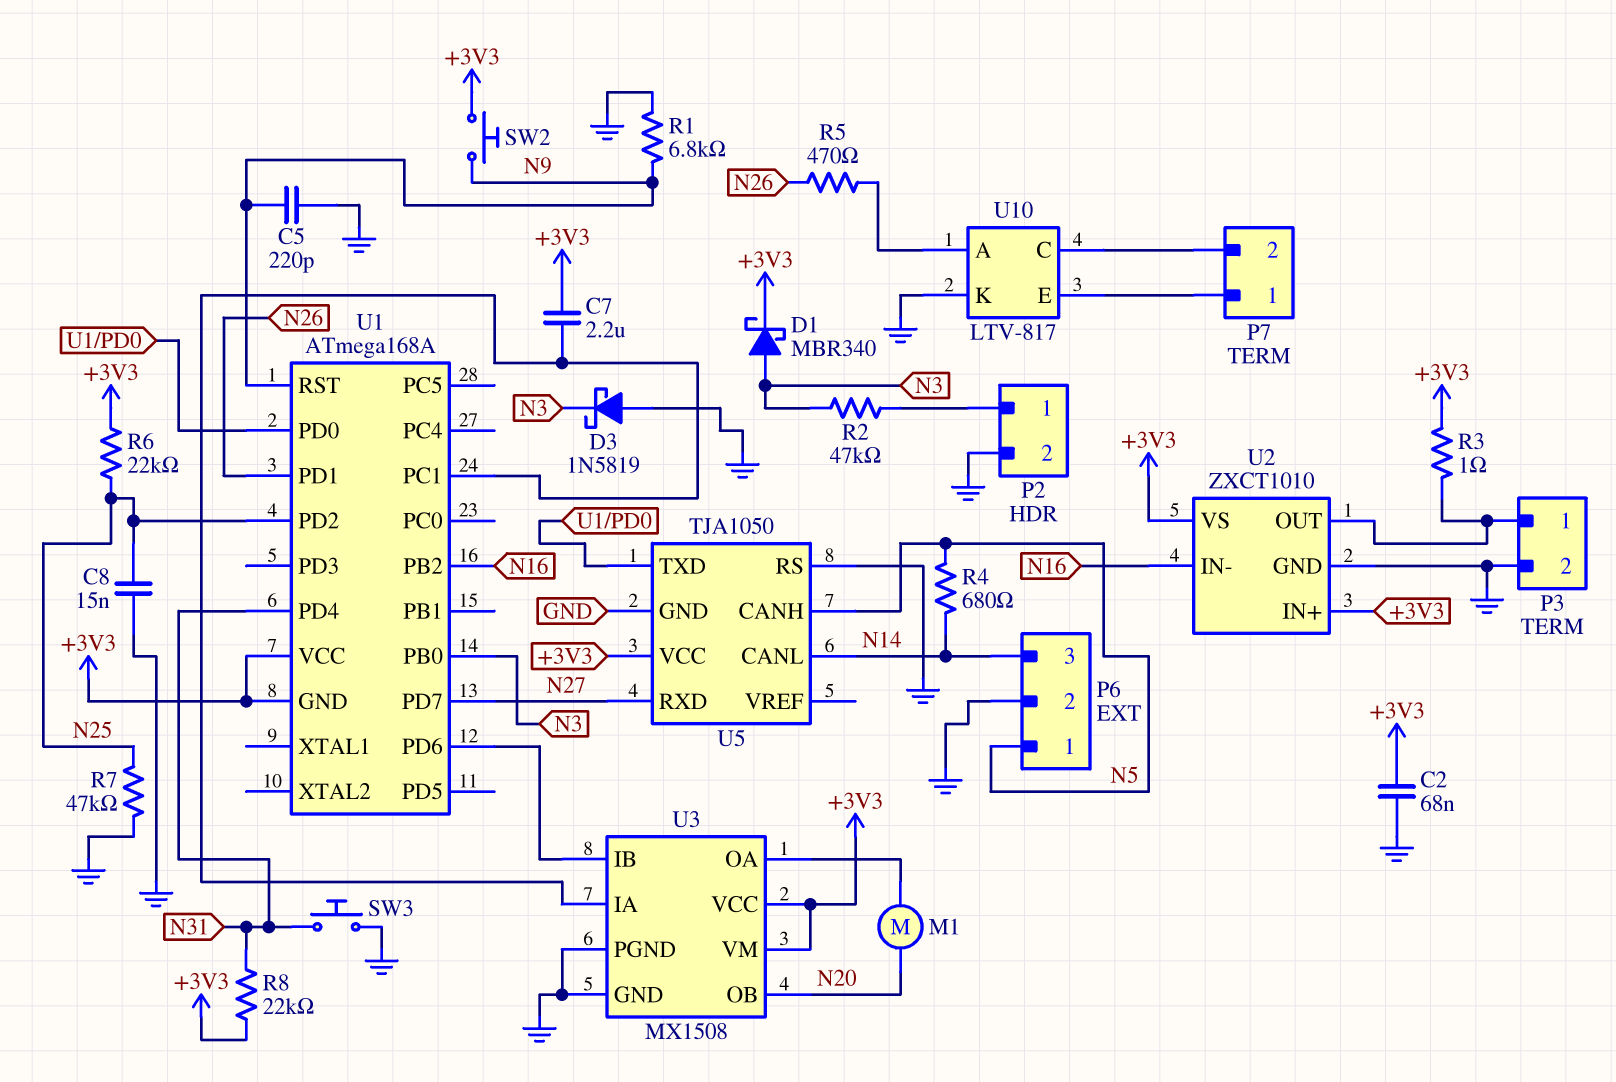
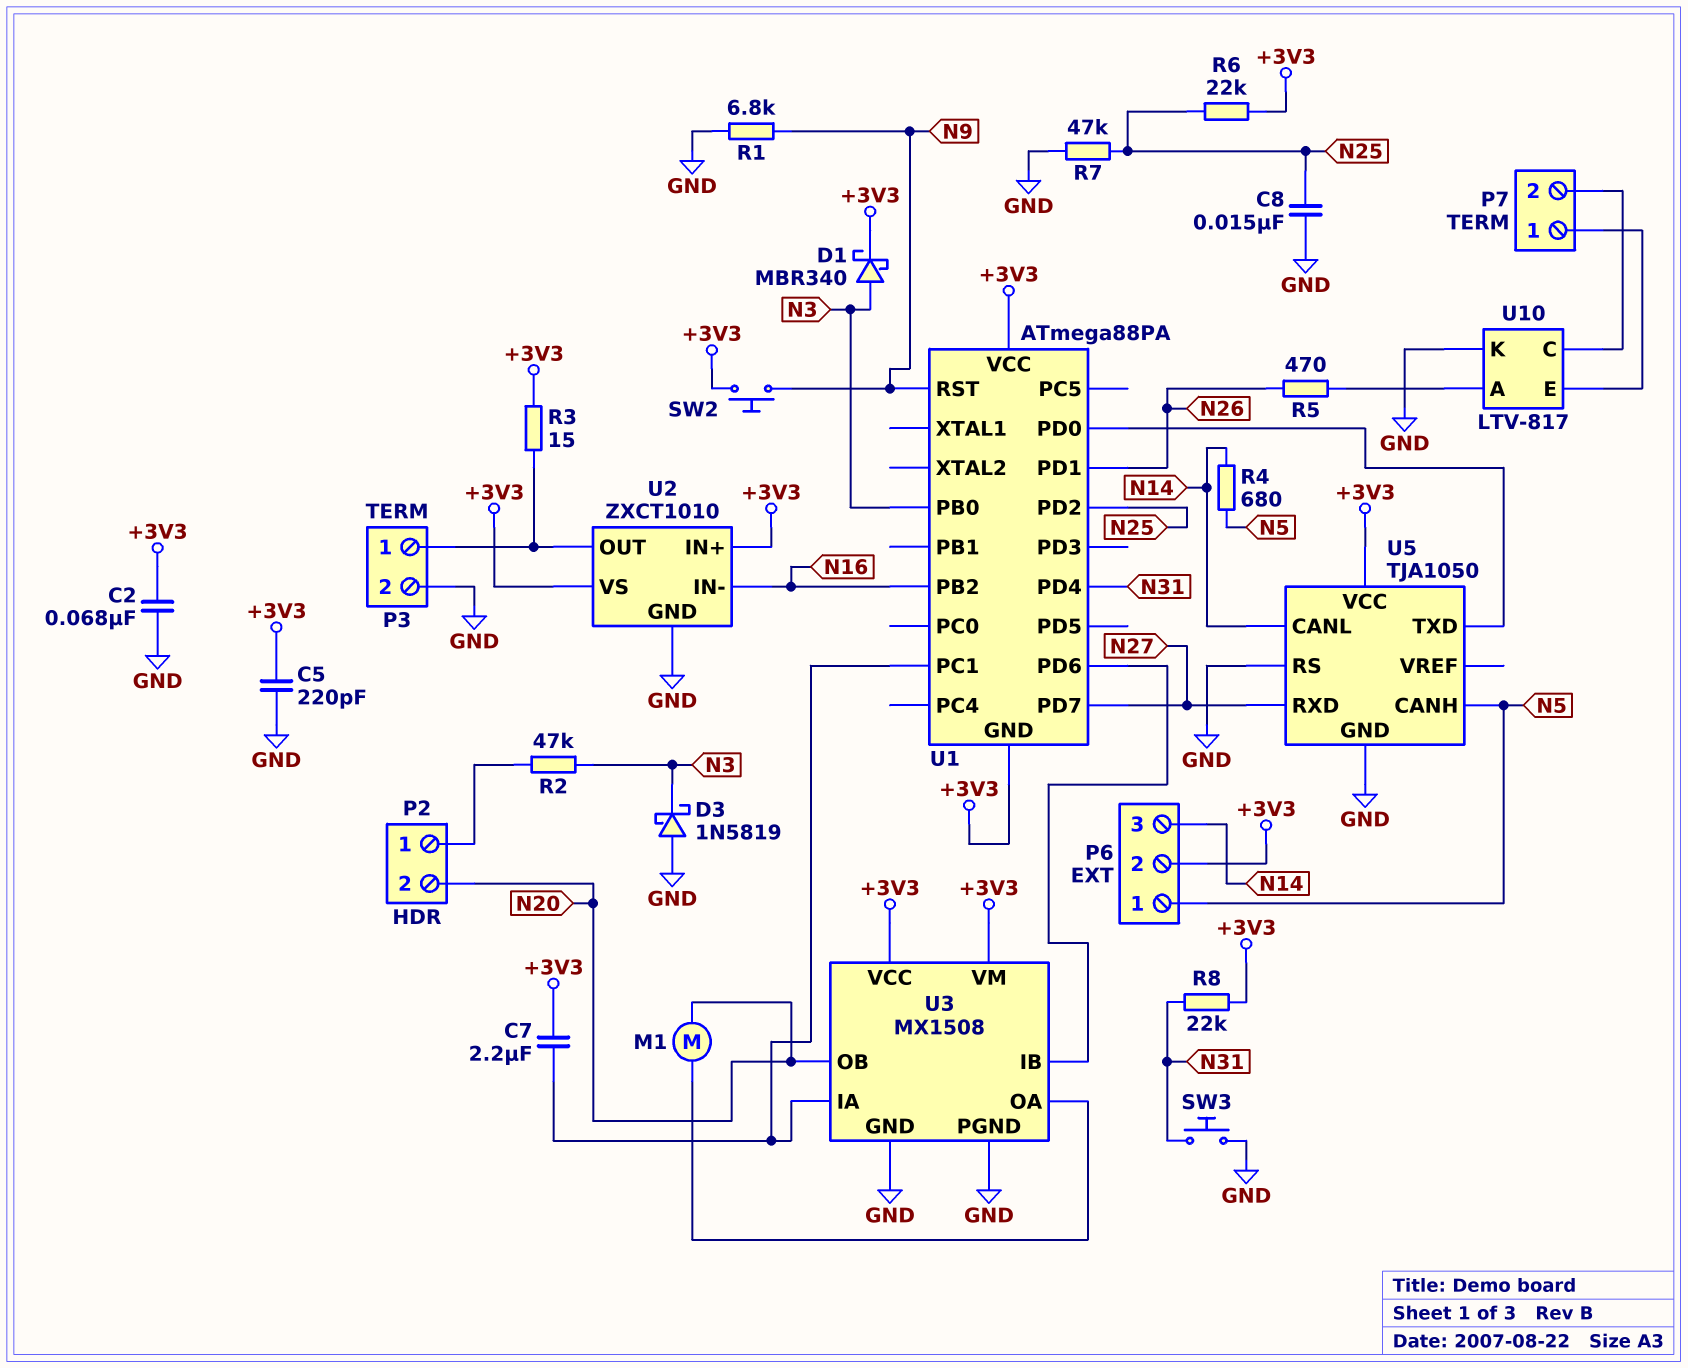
C5: 220pF (GND, N9) -> 220pF (+3V3, GND)
P2 pin 2: GND -> N20
P6 pin 2: GND -> +3V3
R3: 1 (+3V3, P3/1) -> 15 (+3V3, P3/1)
U1: ATmega168A -> ATmega88PA

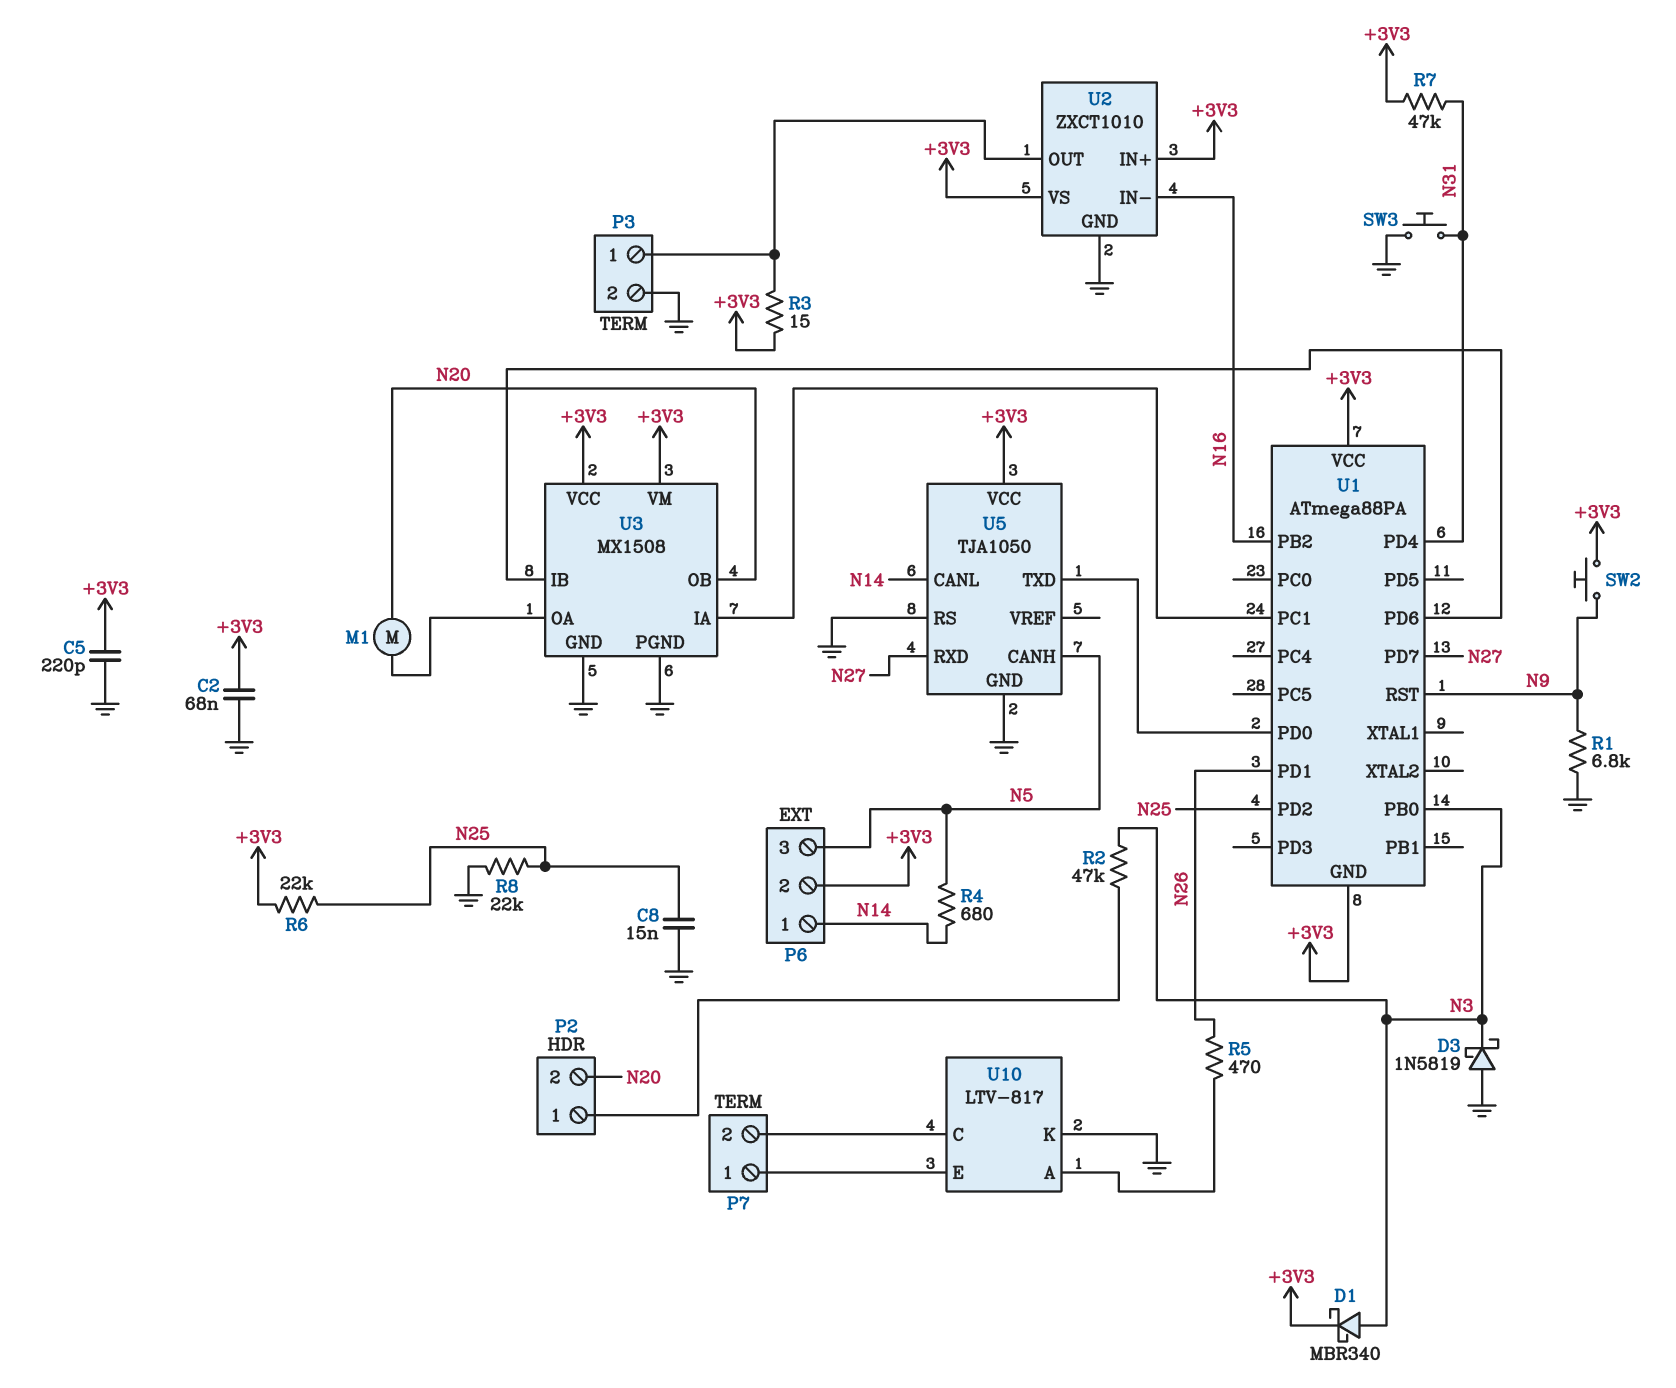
C7: 2.2uF (+3V3, U1/PC1) -> none
P6 pin 1: N5 -> N14
P6 pin 3: N14 -> N5
R7: 47k (GND, N25) -> 47k (+3V3, N31)
R8: 22k (+3V3, N31) -> 22k (GND, N25)

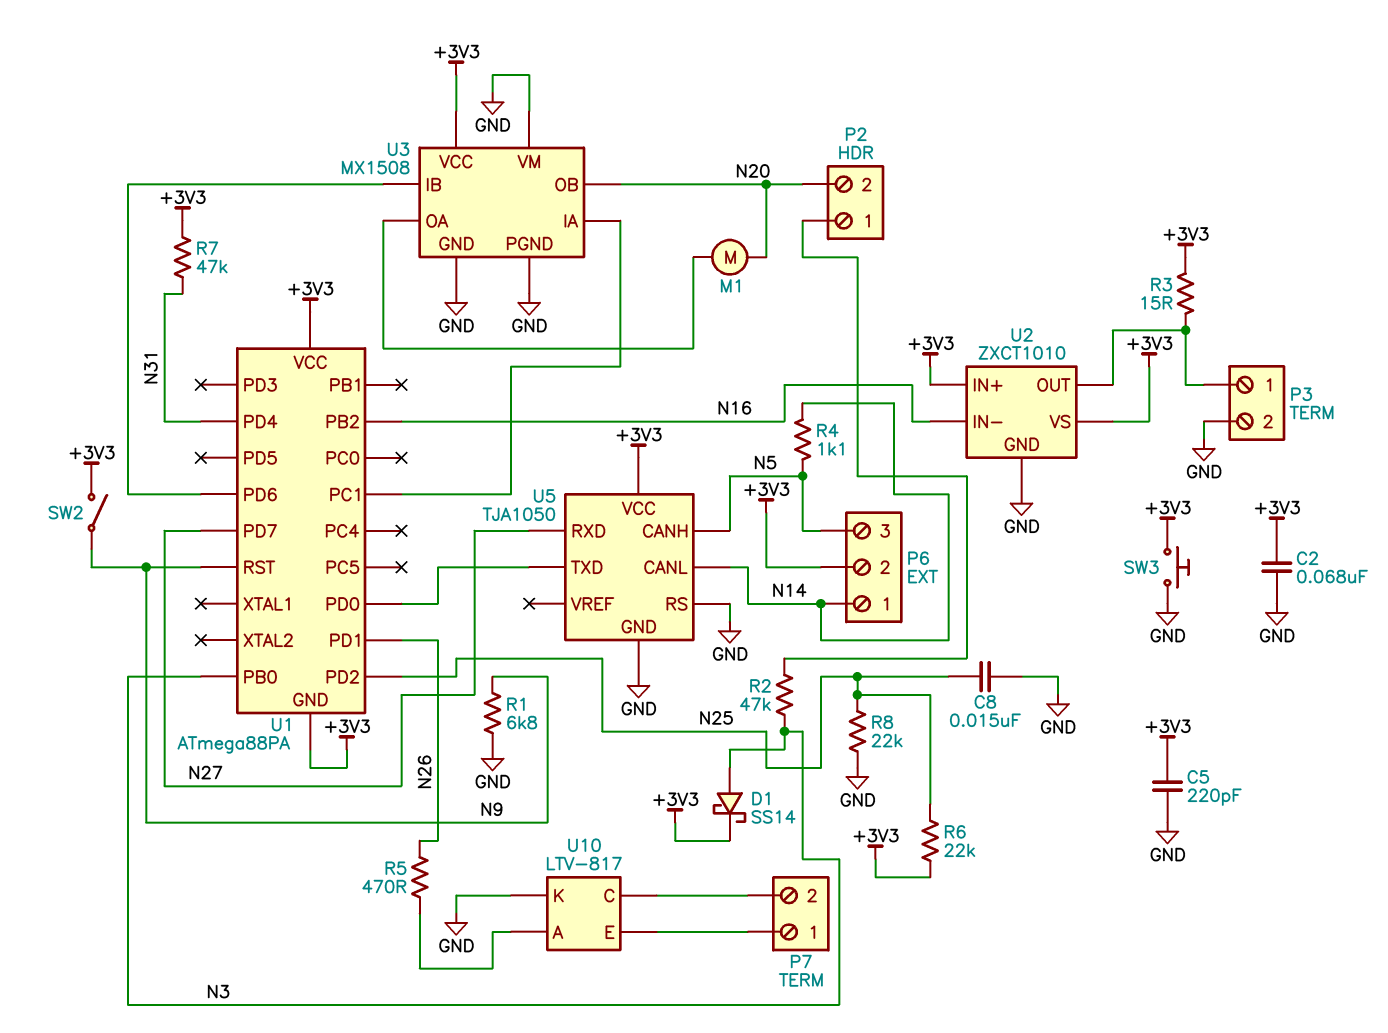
D1: schottky MBR340 (A N3, K +3V3) -> schottky SS14 (A N3, K +3V3)
D3: schottky 1N5819 (A GND, K N3) -> none
R4: 680 (N5, N14) -> 1.1k (N5, N14)
SW2: button (+3V3, N9) -> switch (+3V3, N9)
SW3: button (GND, N31) -> button (+3V3, GND)
U3 pin VM: +3V3 -> GND

